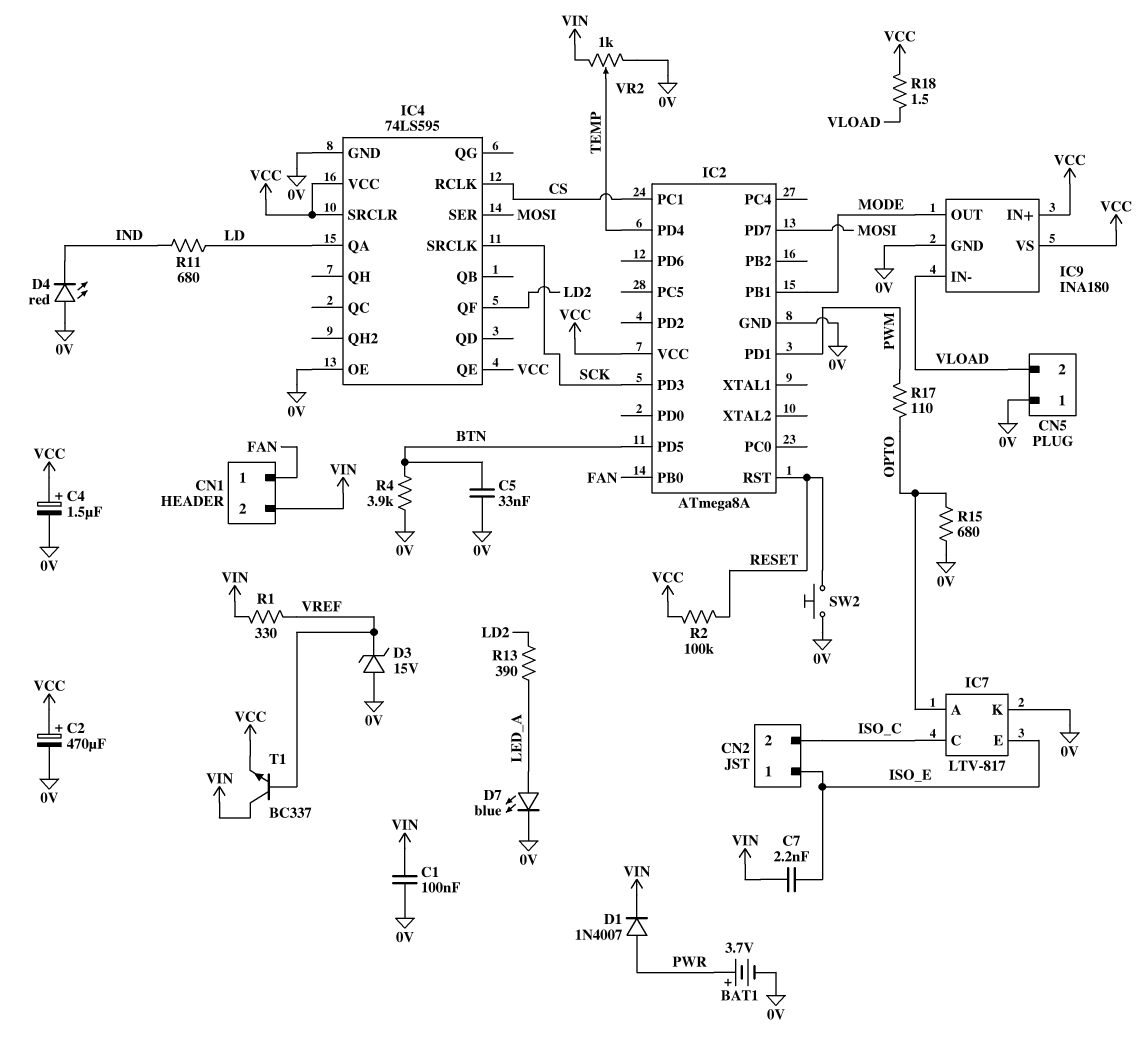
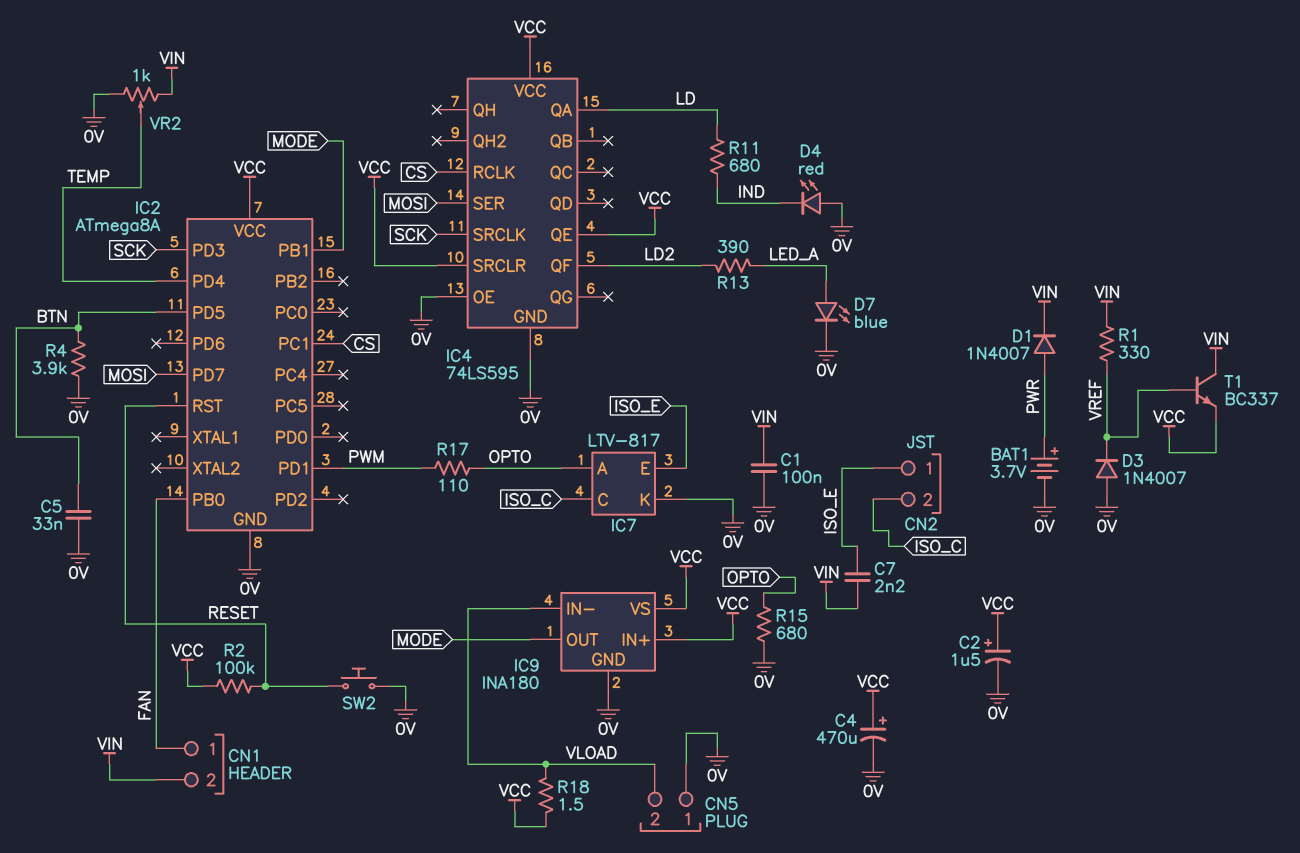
C2: 470uF (plus VCC, minus 0V) -> 1.5uF (plus VCC, minus 0V)
C4: 1.5uF (plus VCC, minus 0V) -> 470uF (plus VCC, minus 0V)
D3: zener 15V (A 0V, K VREF) -> diode 1N4007 (A 0V, K VREF)

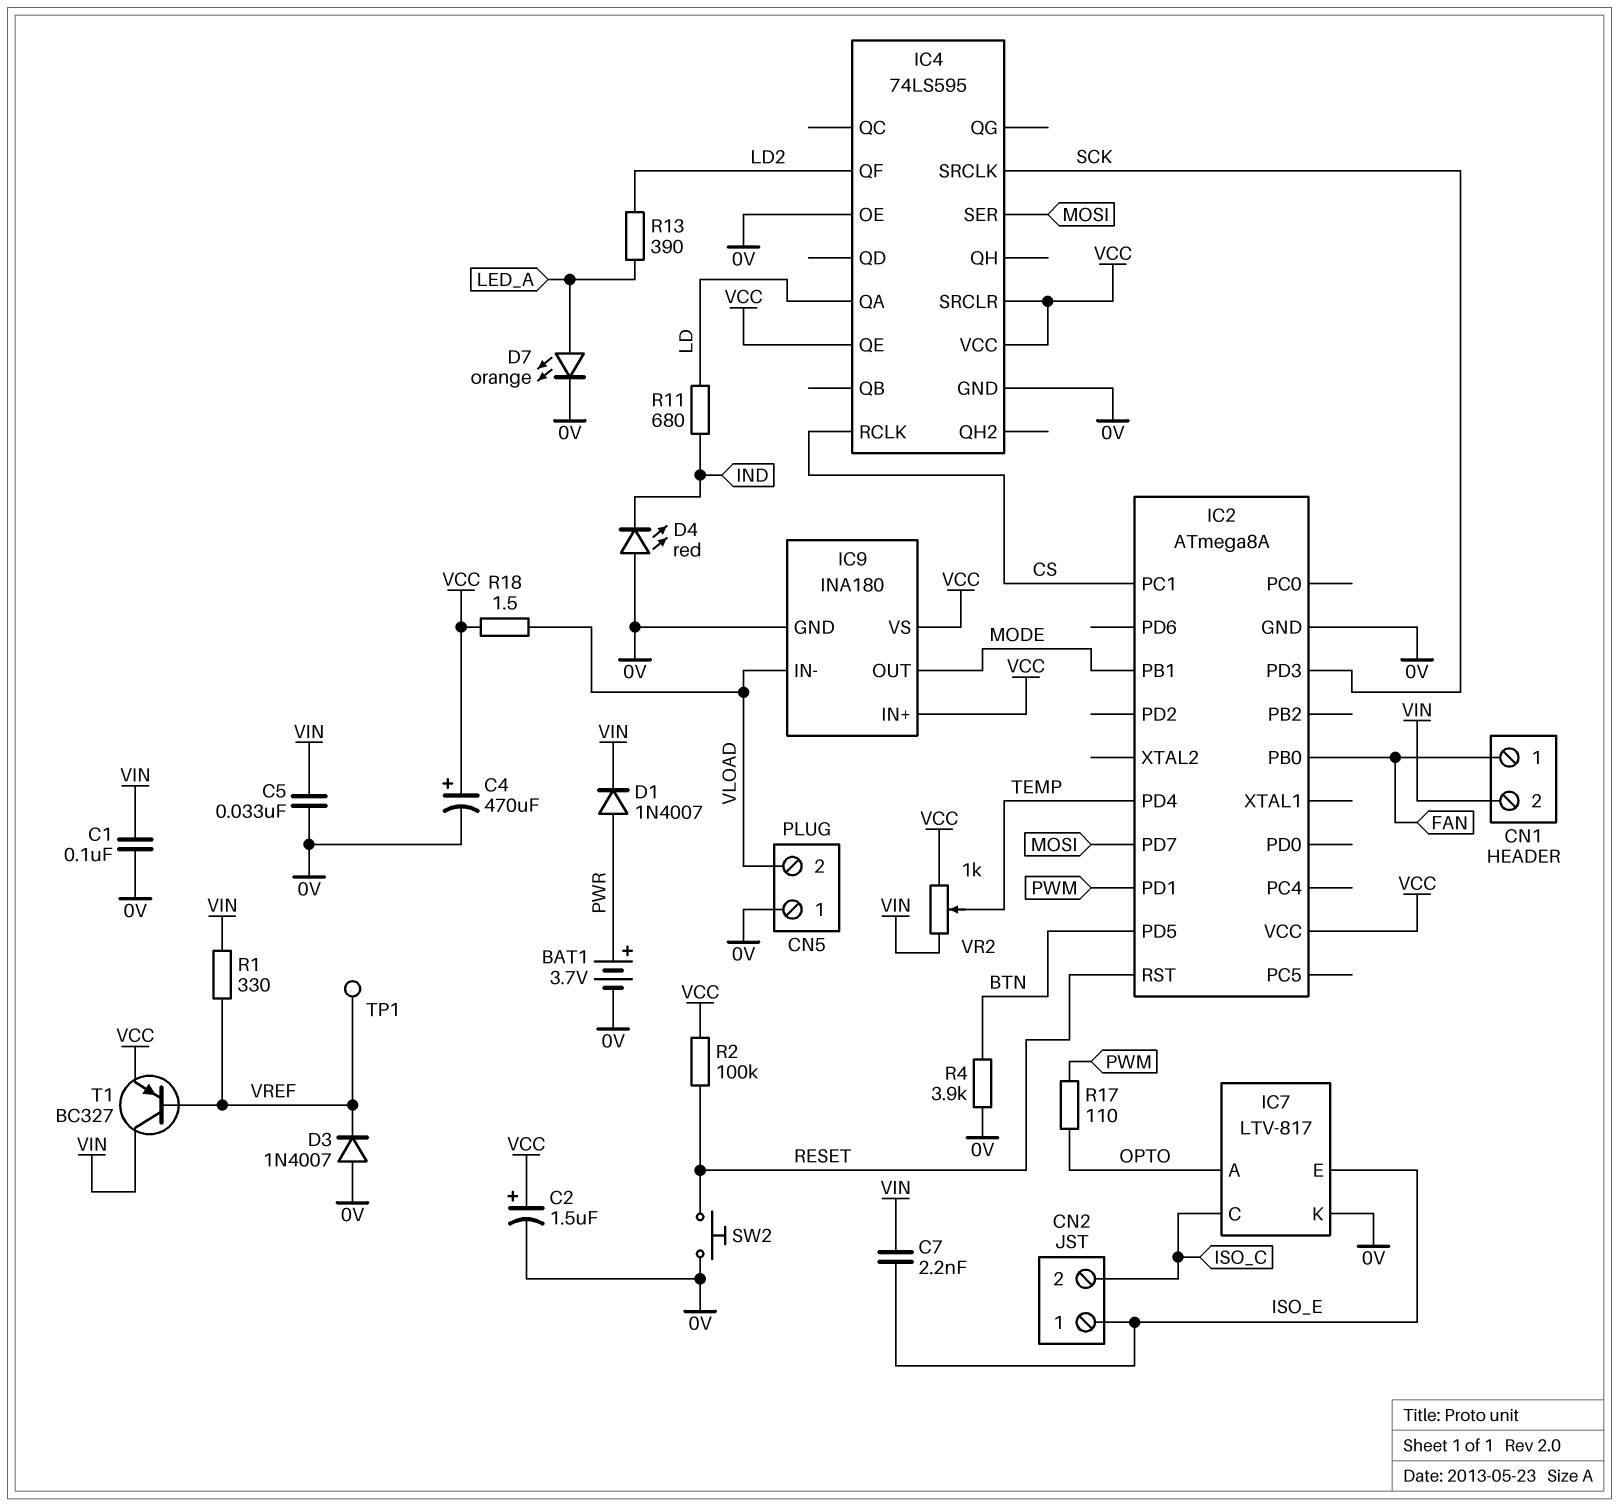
C5: 33nF (0V, BTN) -> 33nF (0V, VIN)
D7: LED blue (A LED_A, K 0V) -> LED orange (A LED_A, K 0V)
R15: 680 (0V, OPTO) -> none
T1: NPN BC337 (B VREF, C VIN, E VCC) -> PNP BC327 (B VREF, C VIN, E VCC)
TP1: none -> test point (VREF)
VR2: 1k (0V, VIN, wiper TEMP) -> 1k (VCC, VIN, wiper TEMP)

